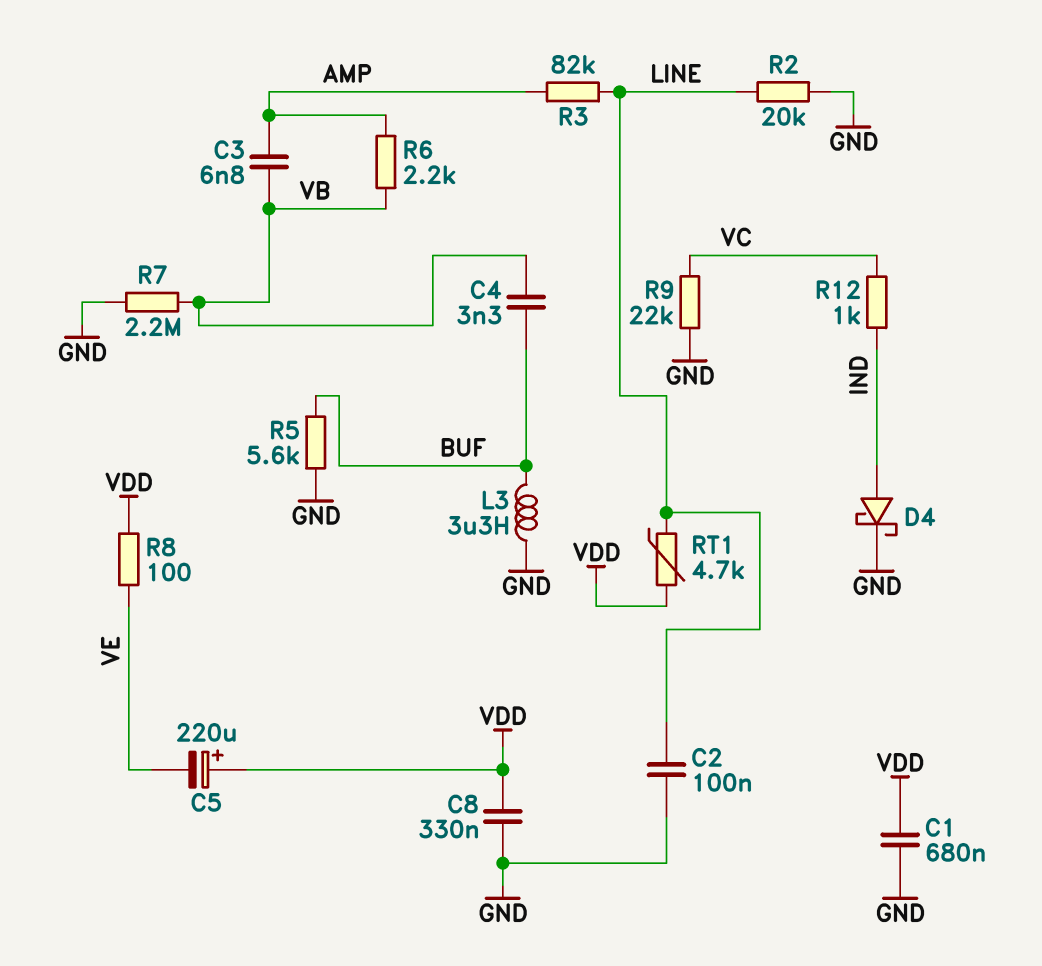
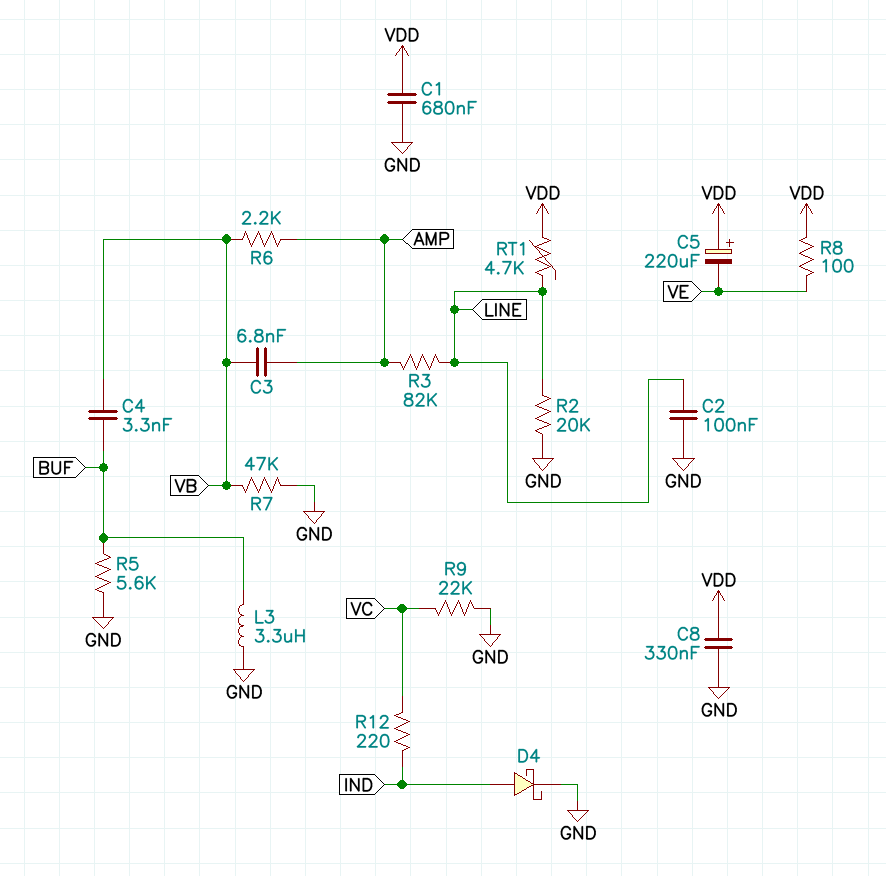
R7: 2.2M (GND, VB) -> 47k (GND, VB)
R12: 1k (IND, VC) -> 220 (IND, VC)

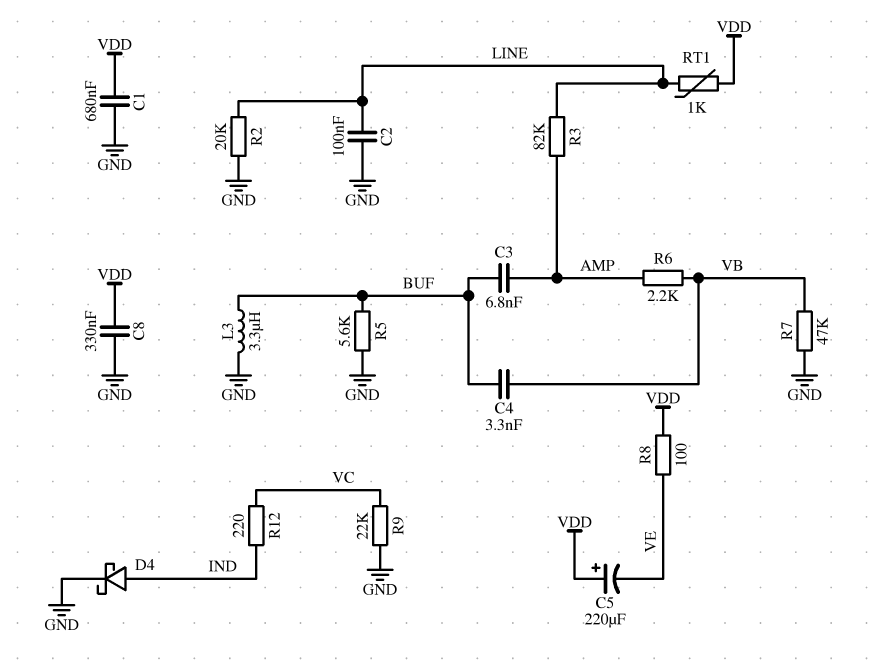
C3: 6.8nF (AMP, VB) -> 6.8nF (AMP, BUF)
RT1: 4.7k (LINE, VDD) -> 1k (LINE, VDD)

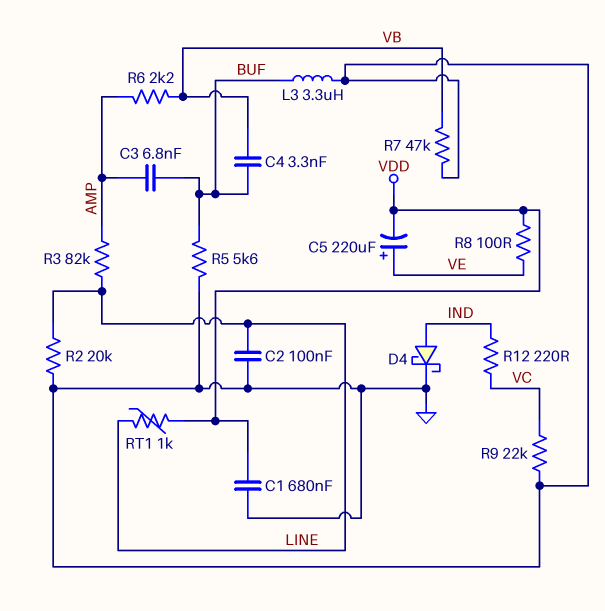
C5: 220uF (plus VDD, minus VE) -> 220uF (plus VE, minus VDD)
C8: 330nF (GND, VDD) -> none

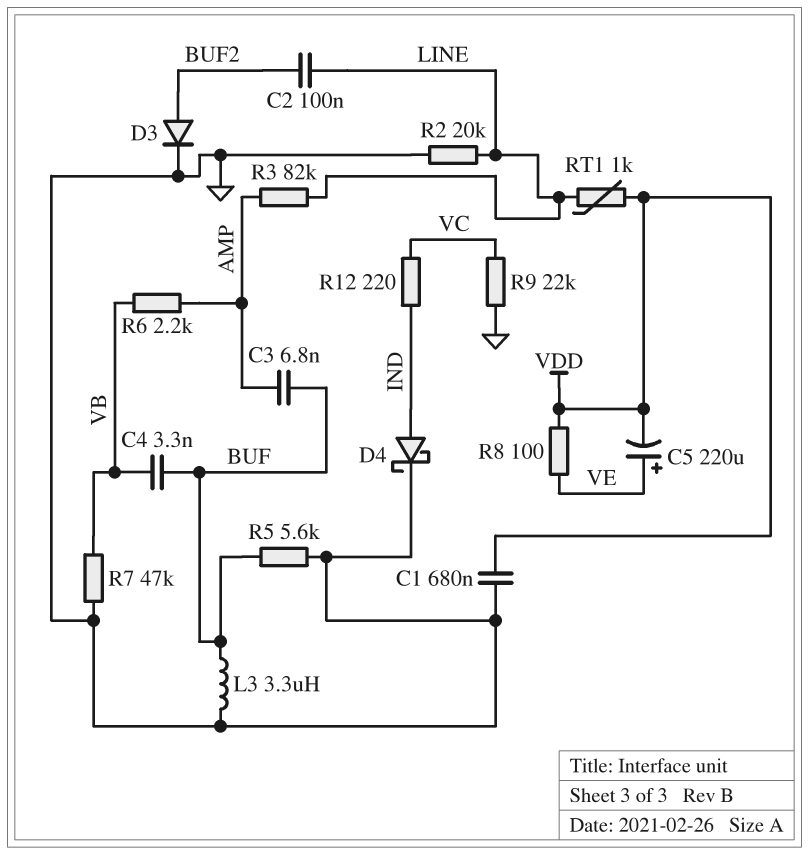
C2: 100nF (GND, LINE) -> 100nF (BUF2, LINE)
D3: none -> diode (A BUF2, K GND)

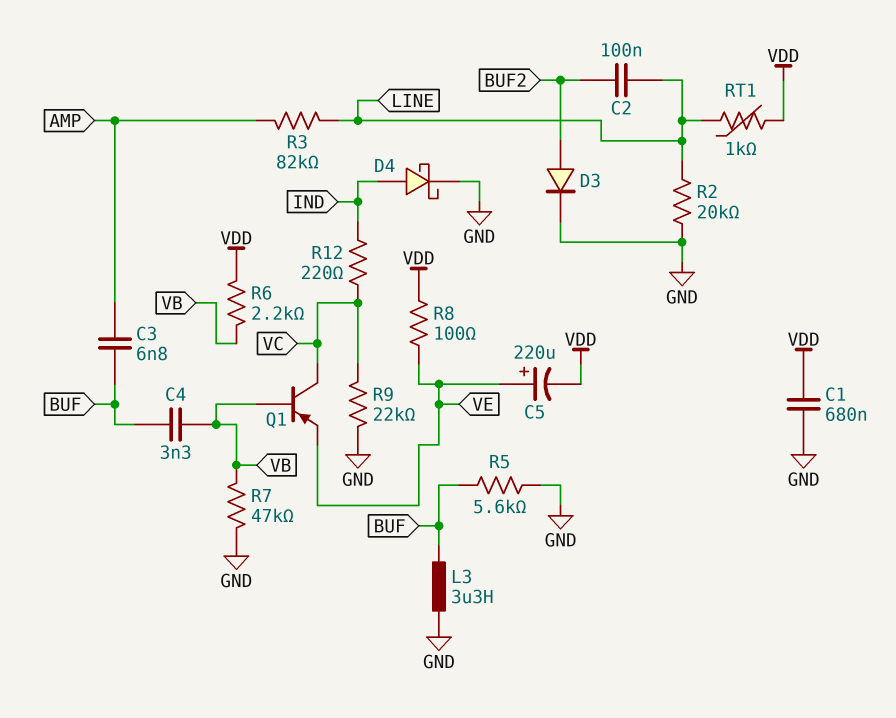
Q1: none -> PNP (B VB, C VC, E VE)
R6: 2.2k (AMP, VB) -> 2.2k (VB, VDD)

